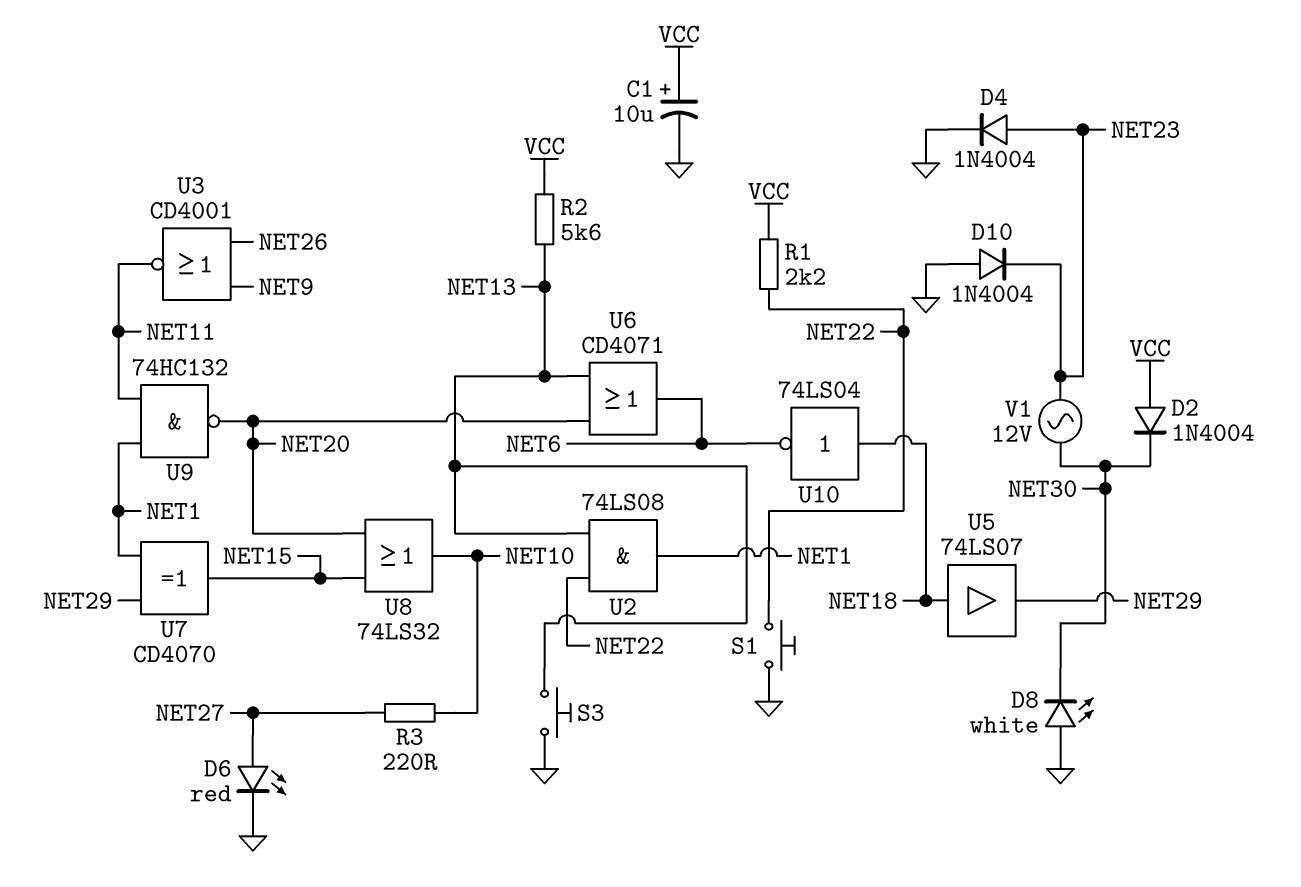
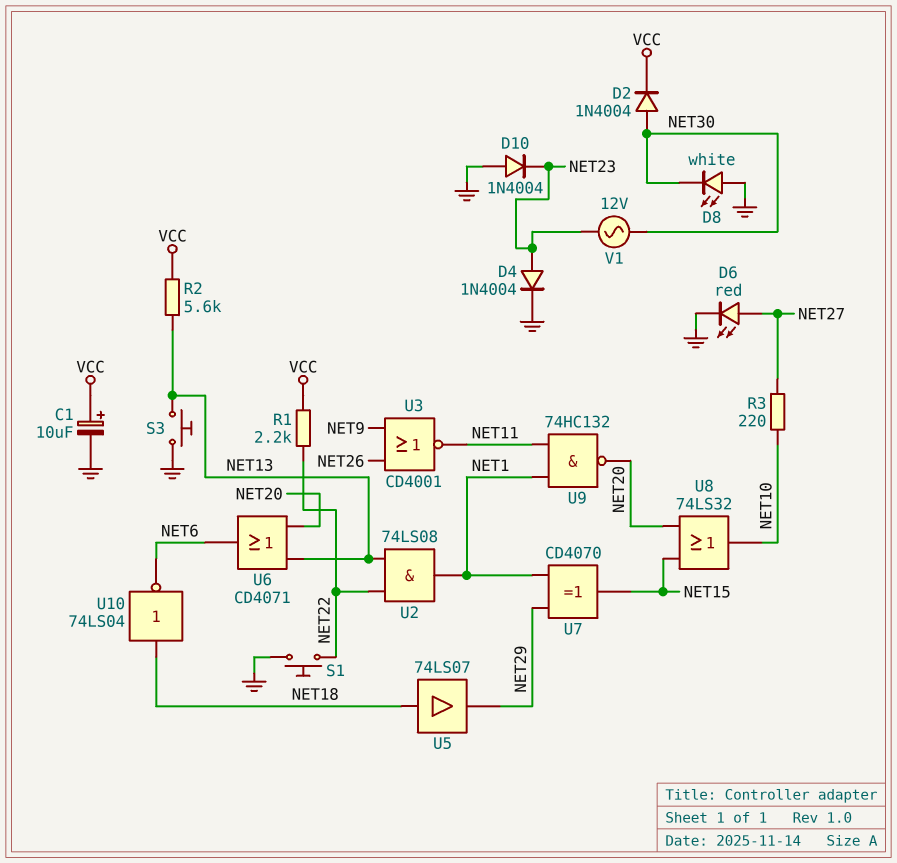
D2: diode 1N4004 (A VCC, K NET30) -> diode 1N4004 (A NET30, K VCC)

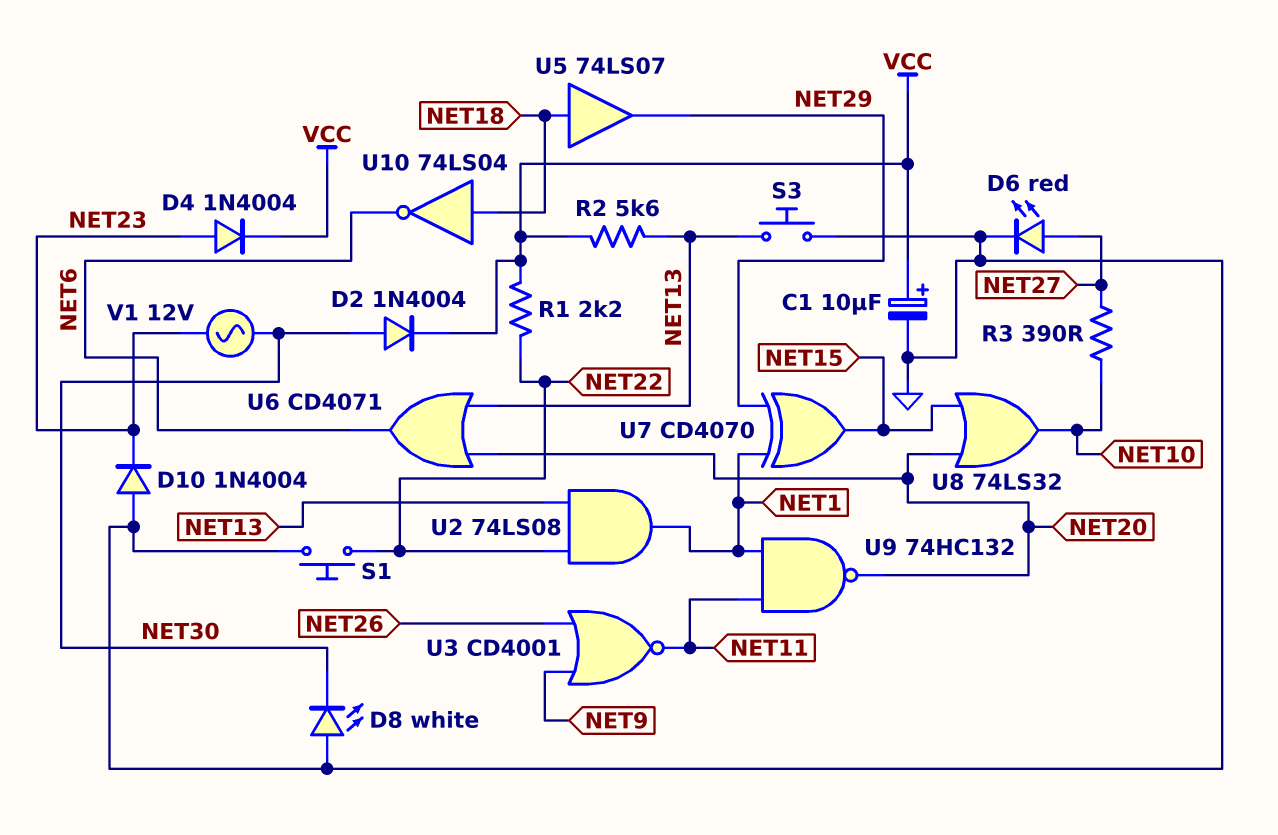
D4: diode 1N4004 (A NET23, K GND) -> diode 1N4004 (A NET23, K VCC)
R3: 220 (NET10, NET27) -> 390 (NET10, NET27)

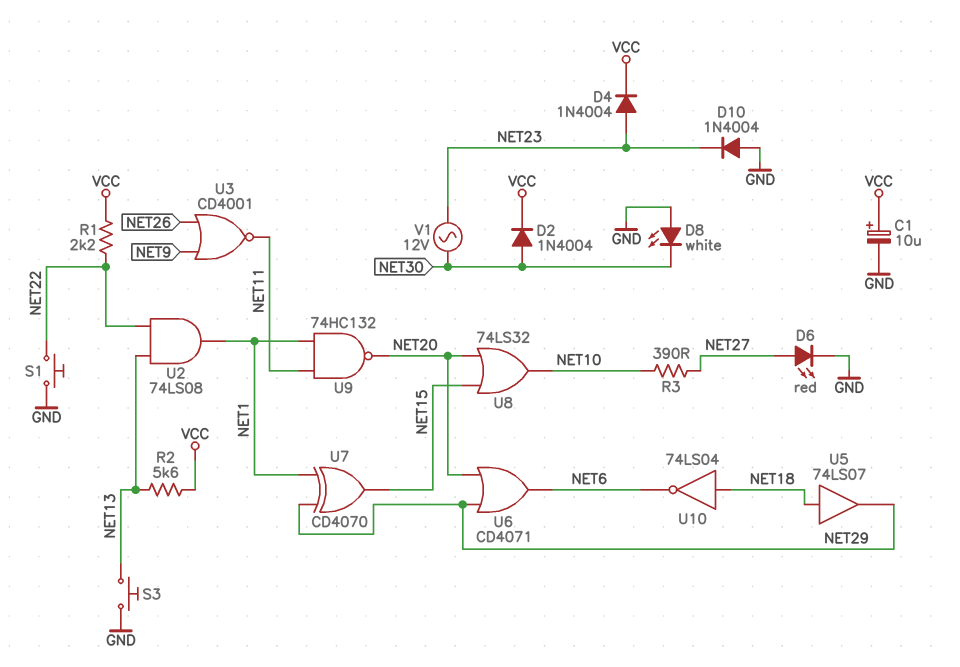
U6: OR CD4071 (in NET13, in NET20, out NET6) -> OR CD4071 (in NET20, in NET29, out NET6)

